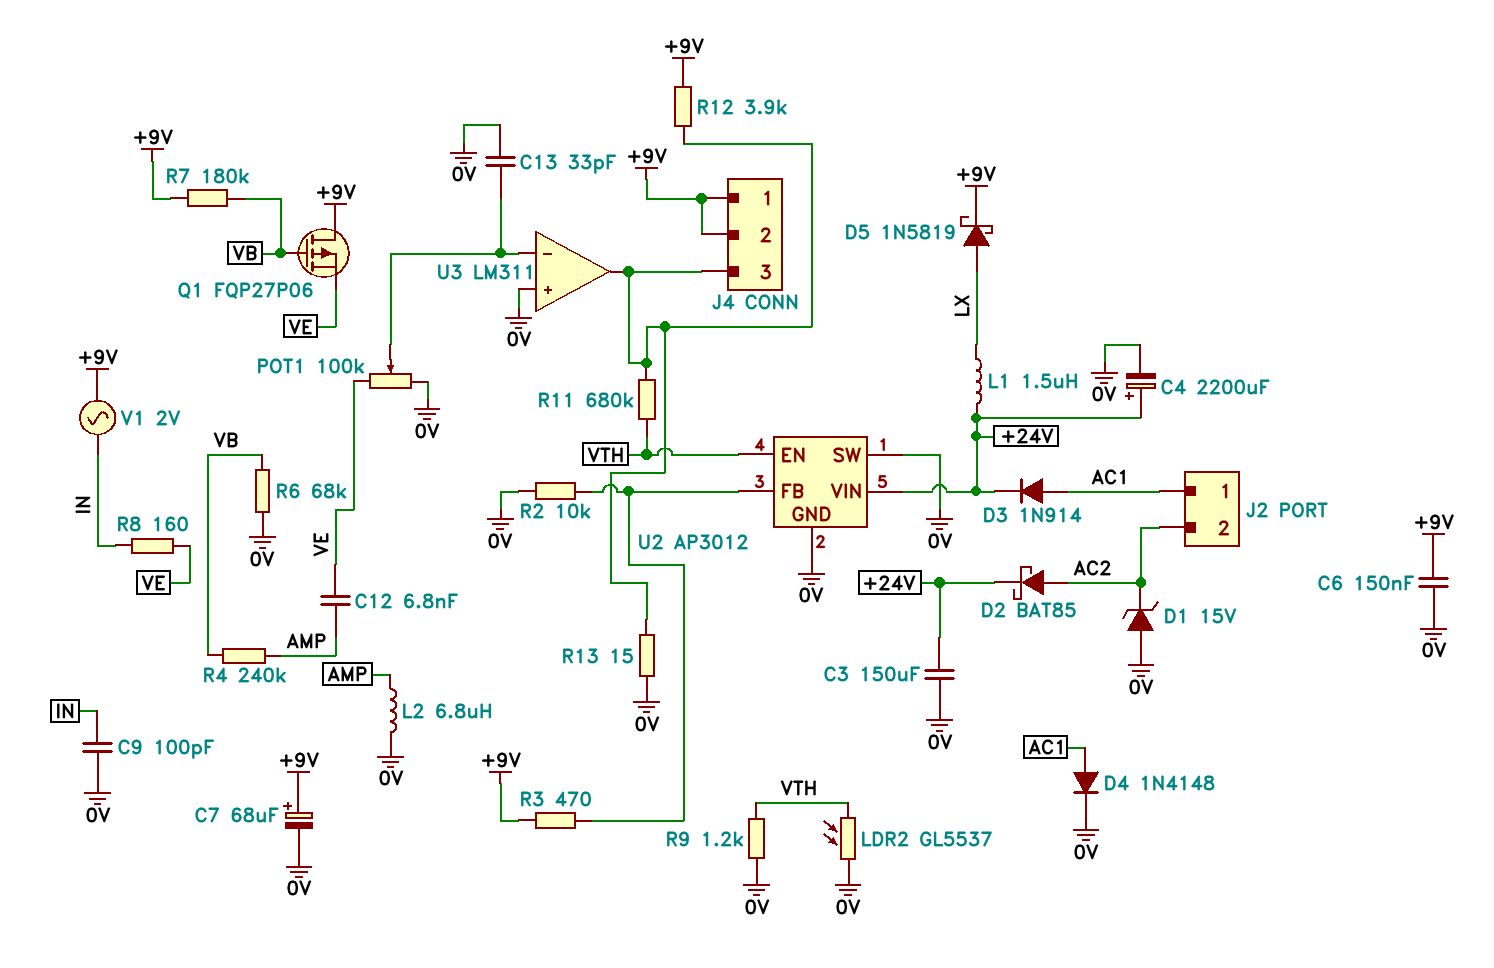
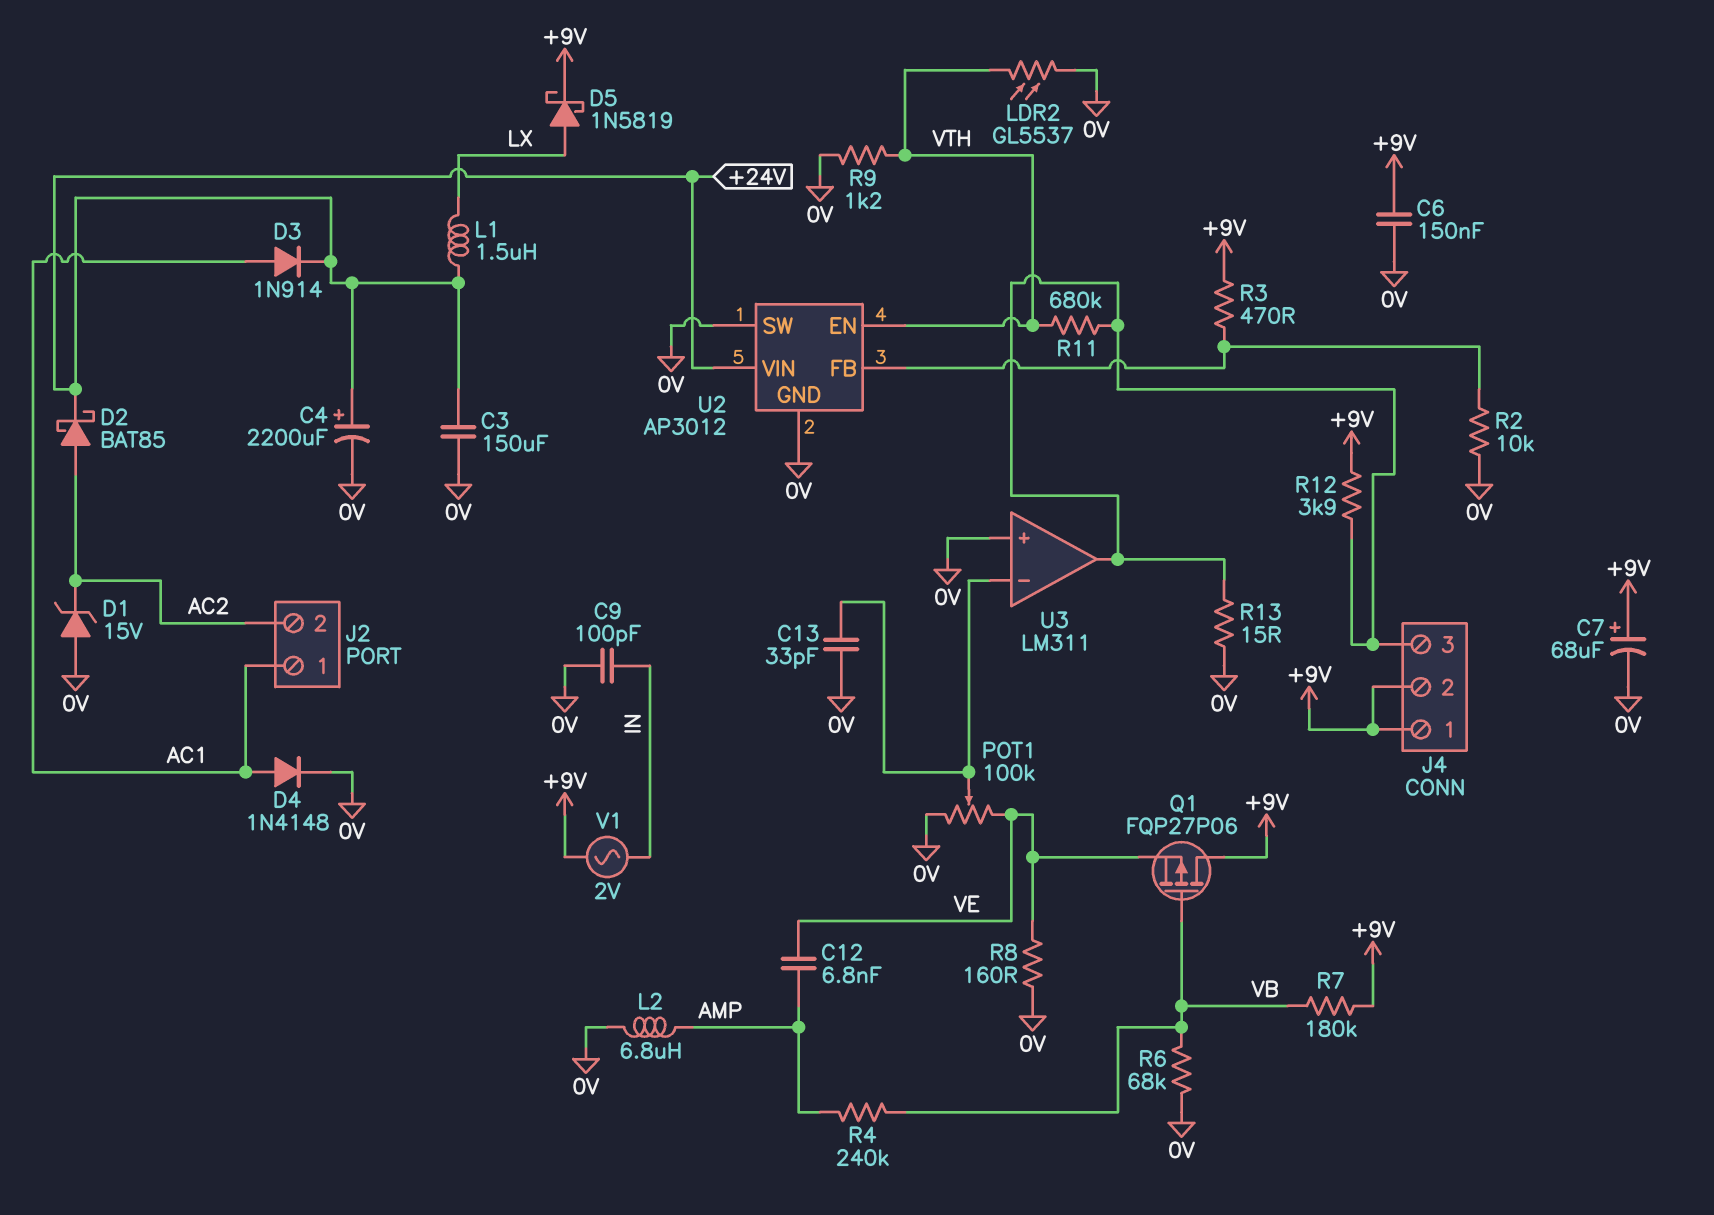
R8: 160 (IN, VE) -> 160 (0V, VE)

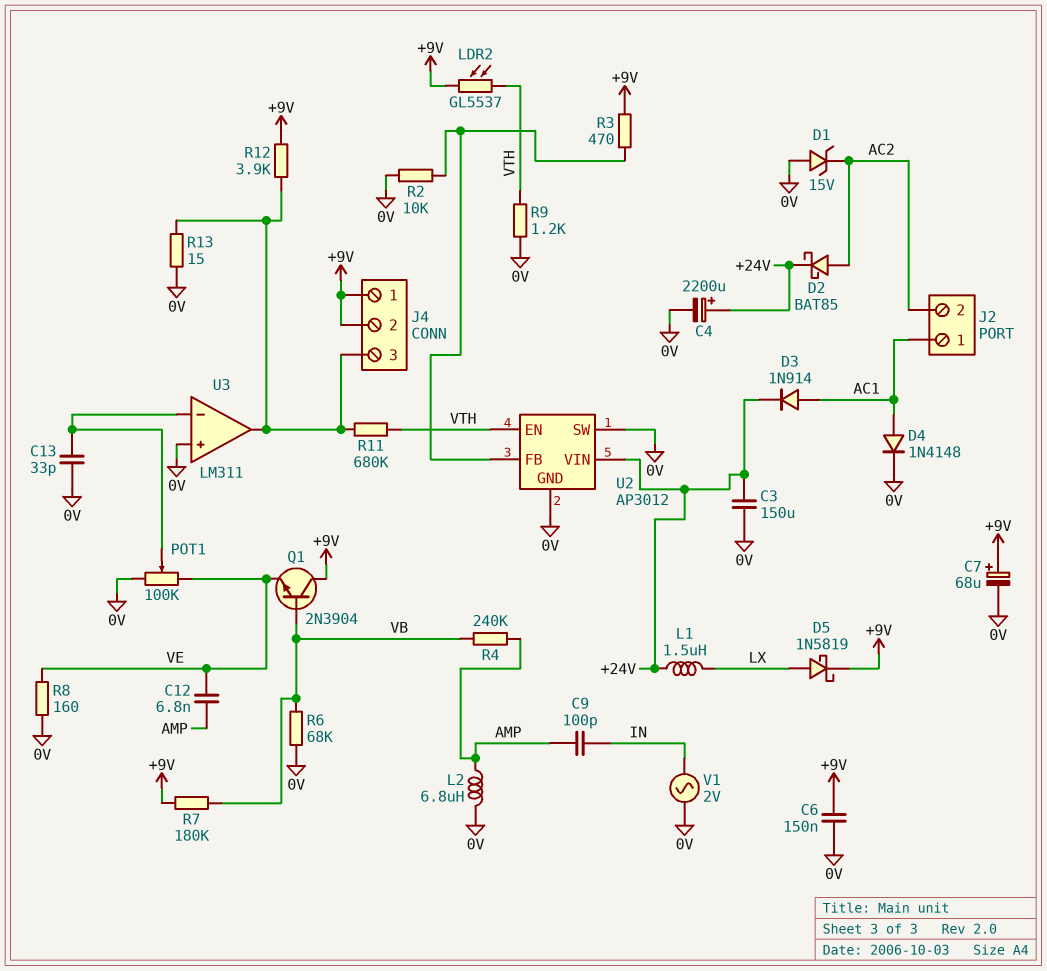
C9: 100pF (0V, IN) -> 100pF (AMP, IN)
LDR2: GL5537 (0V, VTH) -> GL5537 (+9V, VTH)
Q1: PMOS FQP27P06 (G VB, D +9V, S VE) -> NPN 2N3904 (B VB, C +9V, E VE)
V1: AC 2V (+9V, IN) -> AC 2V (0V, IN)

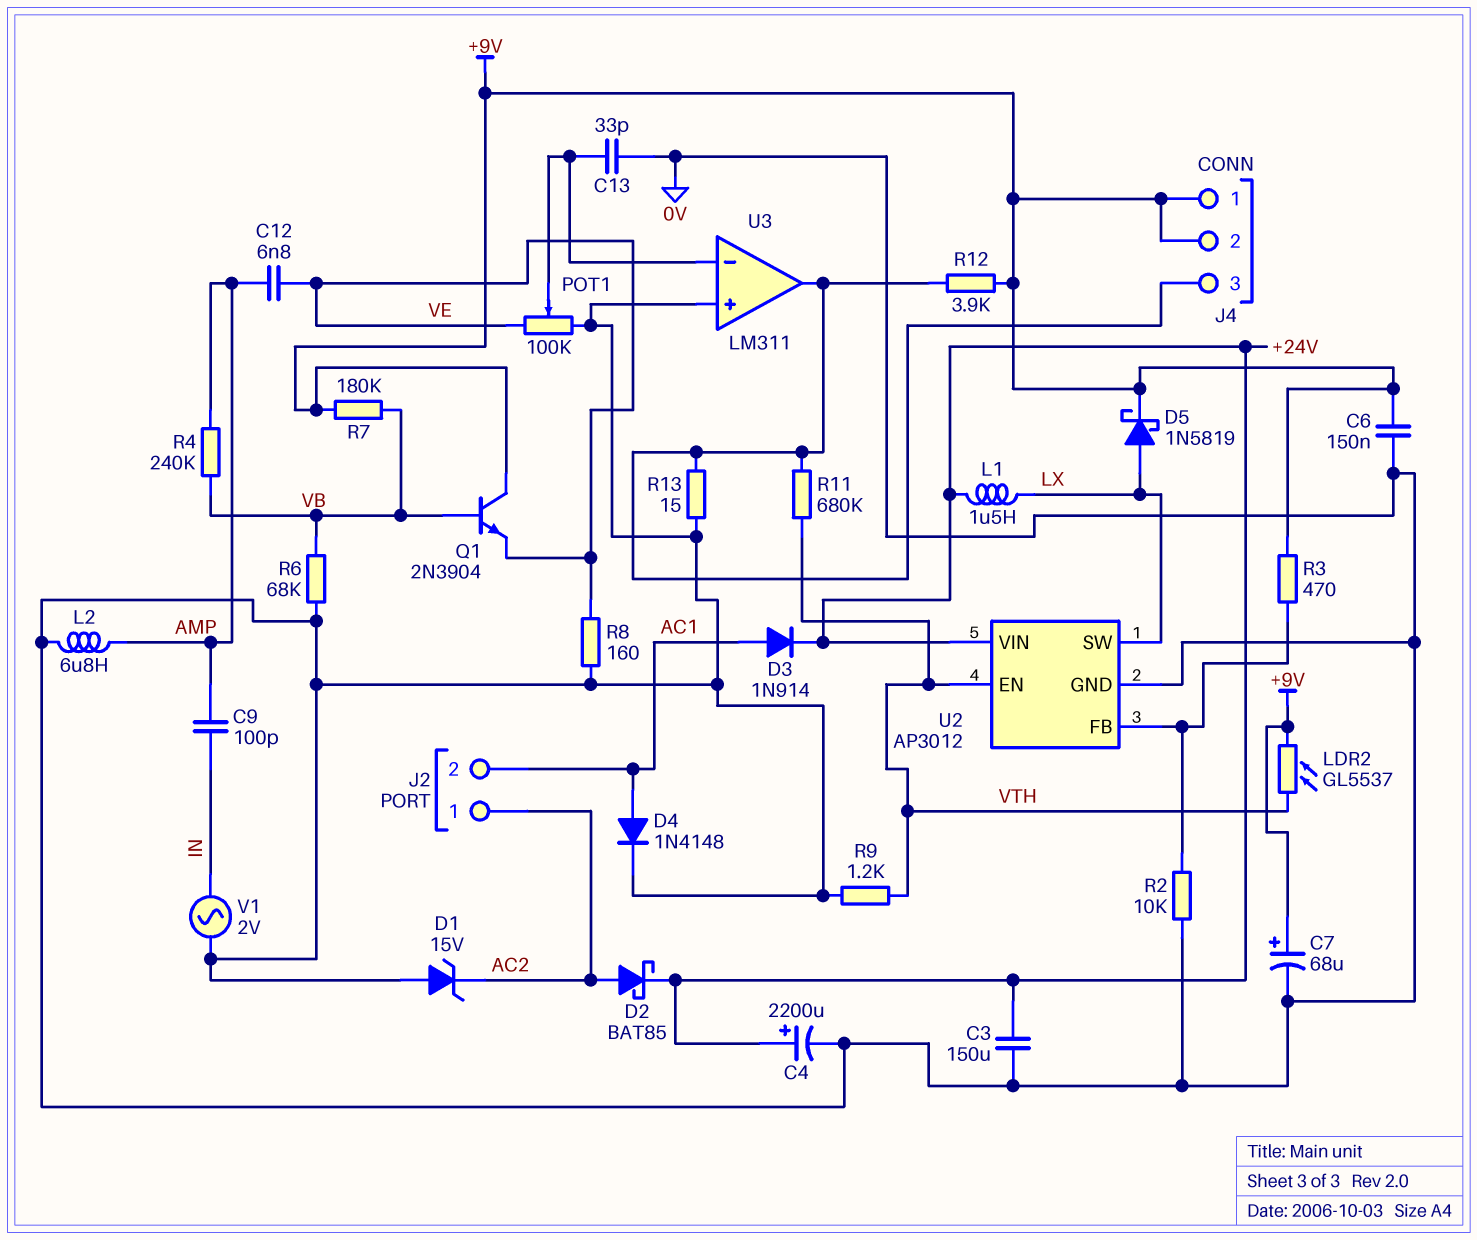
J2 pin 1: AC1 -> AC2
J2 pin 2: AC2 -> AC1
U2 pin SW: 0V -> LX

